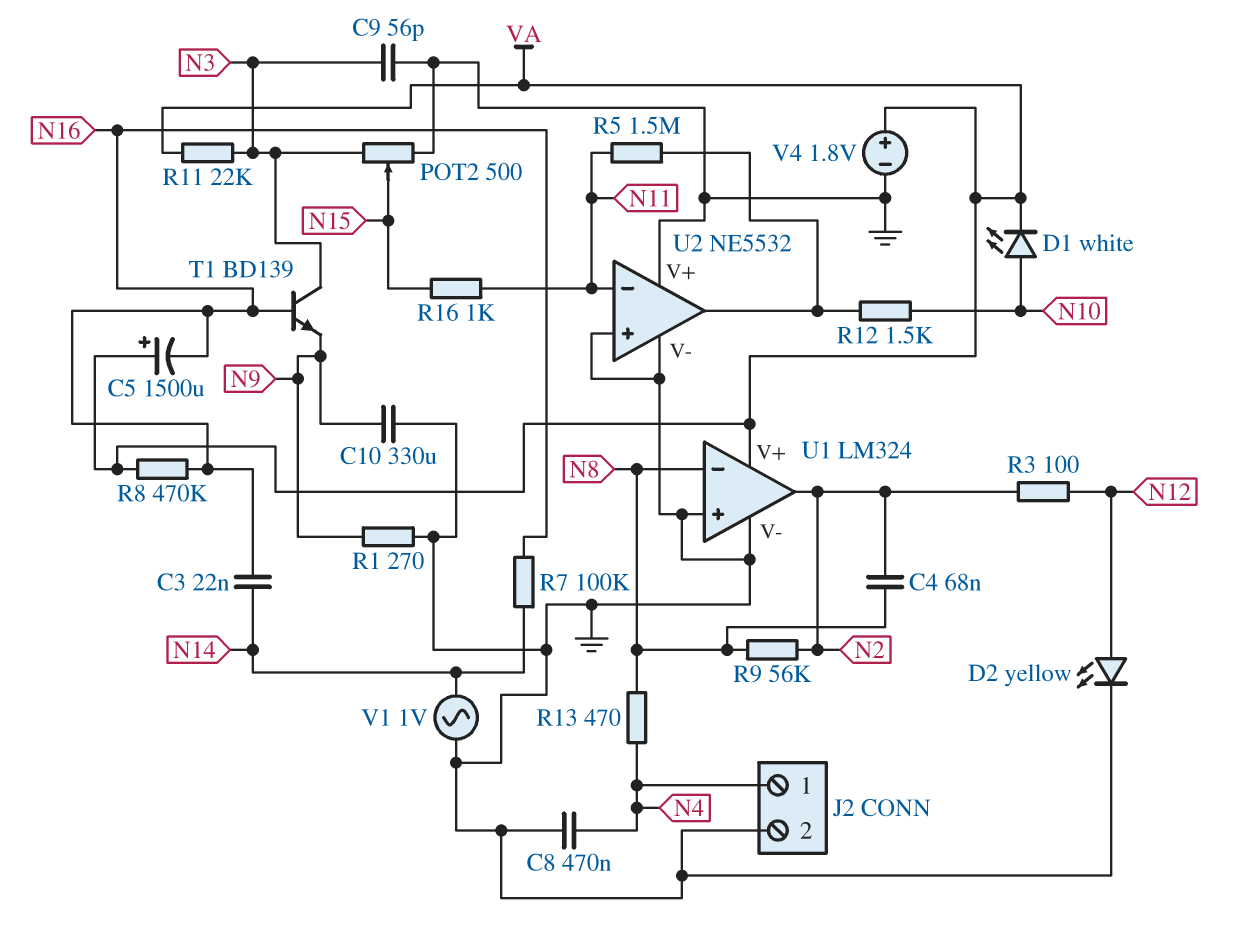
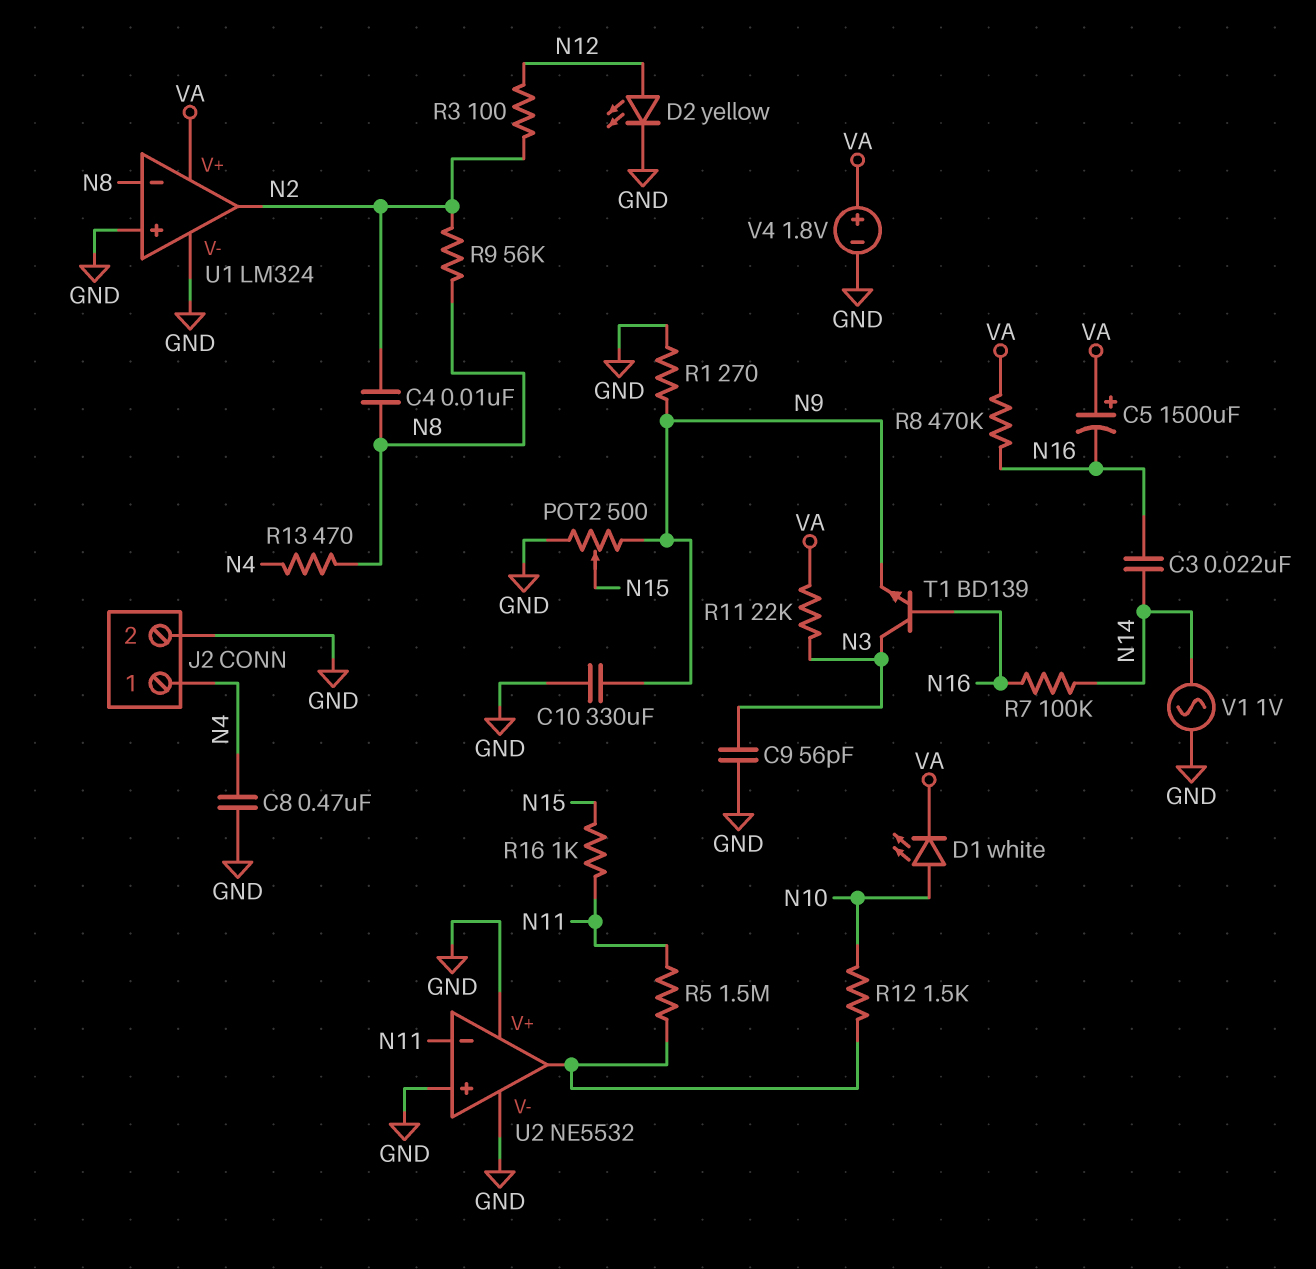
C4: 68nF (N2, N8) -> 10nF (N2, N8)
POT2: 500 (GND, N3, wiper N15) -> 500 (GND, N9, wiper N15)

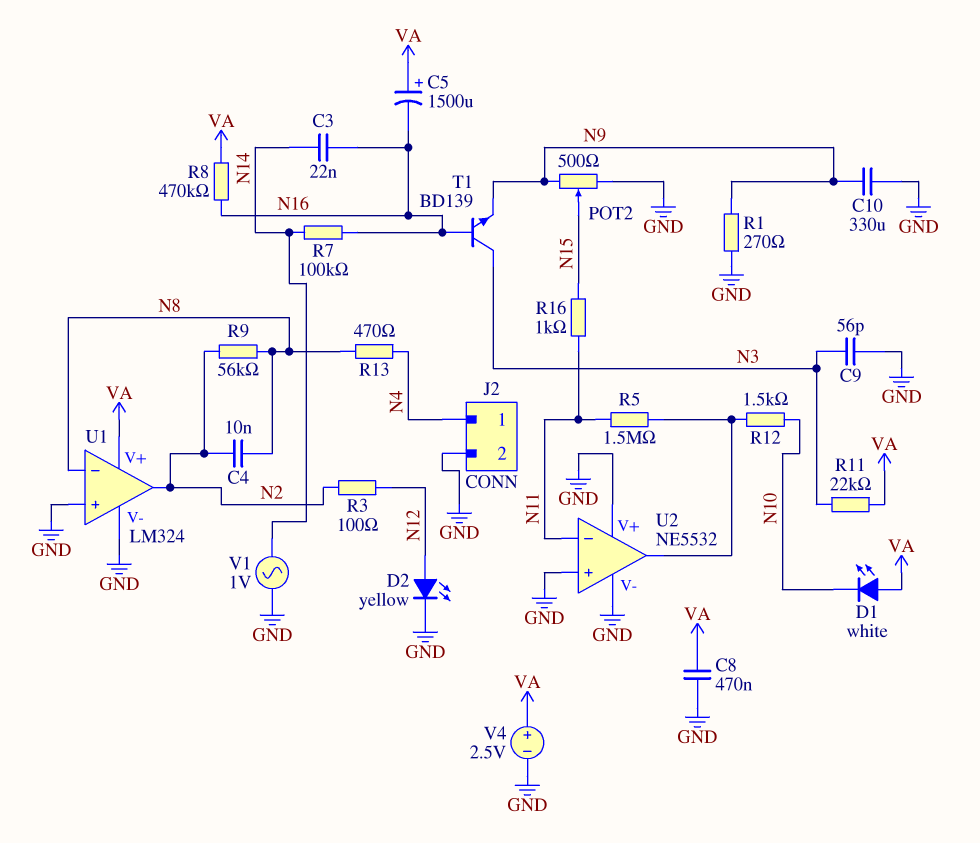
C8: 470nF (GND, N4) -> 470nF (GND, VA)
D1: LED white (A N10, K VA) -> LED white (A VA, K N10)
V4: 1.8V (plus VA, minus GND) -> 2.5V (plus VA, minus GND)

